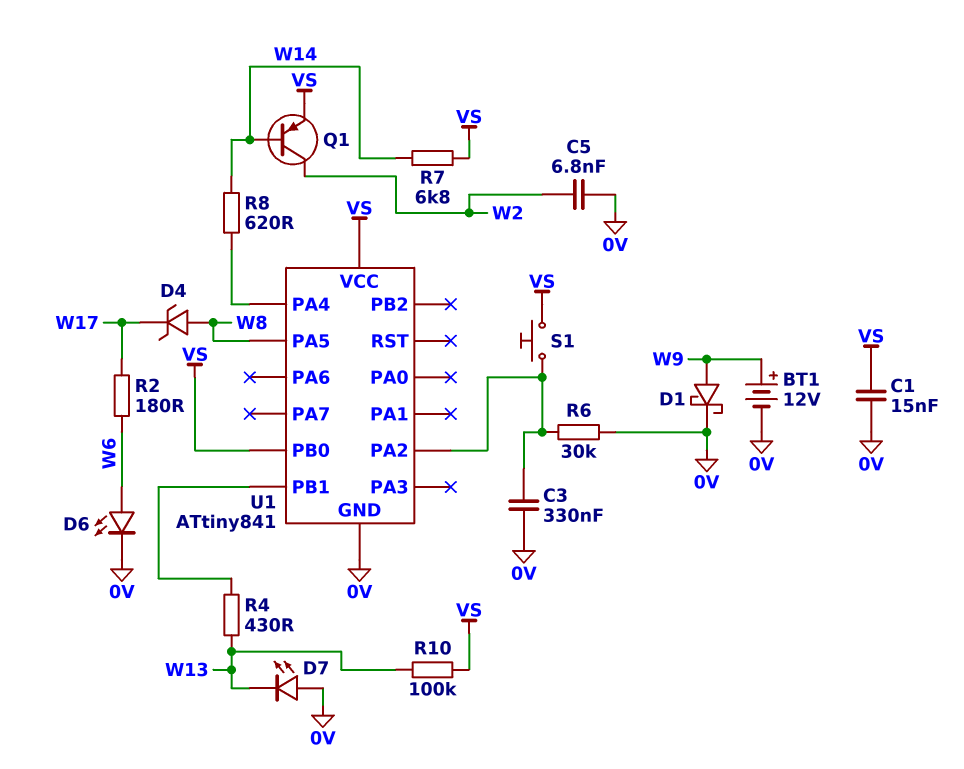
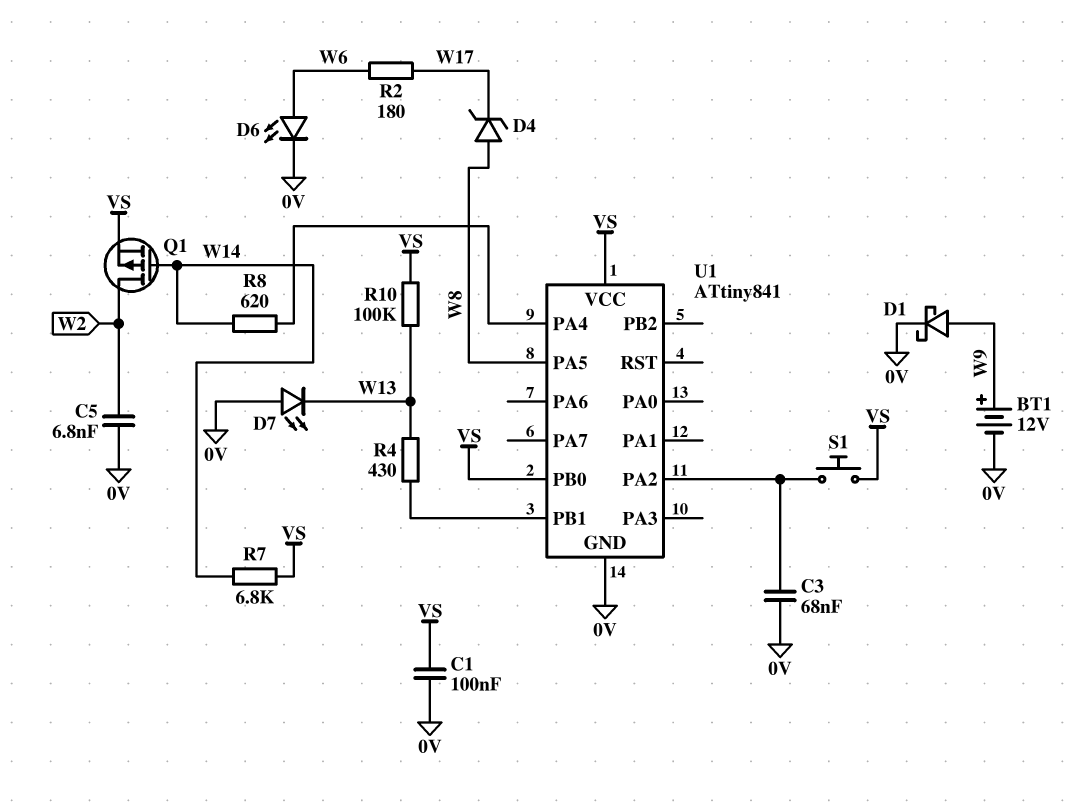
C1: 15nF (0V, VS) -> 100nF (0V, VS)
C3: 330nF (0V, U1/PA2) -> 68nF (0V, U1/PA2)
Q1: PNP (B W14, C W2, E VS) -> PMOS (G W14, D W2, S VS)
R6: 30k (0V, U1/PA2) -> none

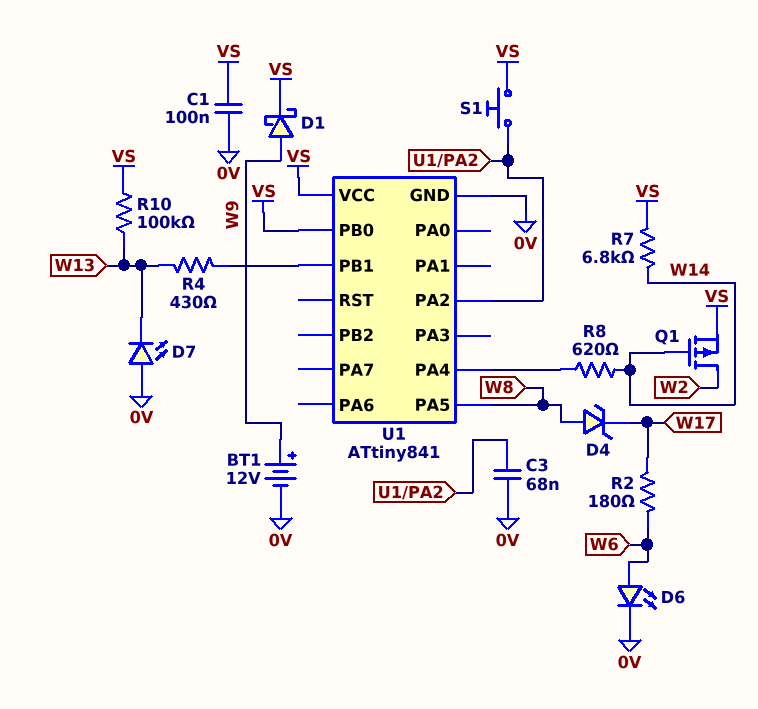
C5: 6.8nF (0V, W2) -> none
D1: schottky (A W9, K 0V) -> schottky (A W9, K VS)

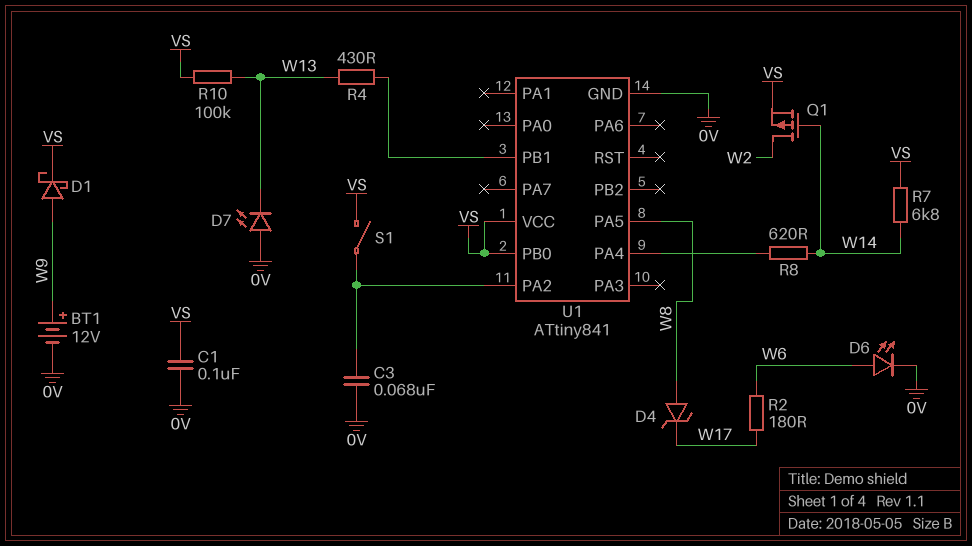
S1: button (U1/PA2, VS) -> switch (U1/PA2, VS)

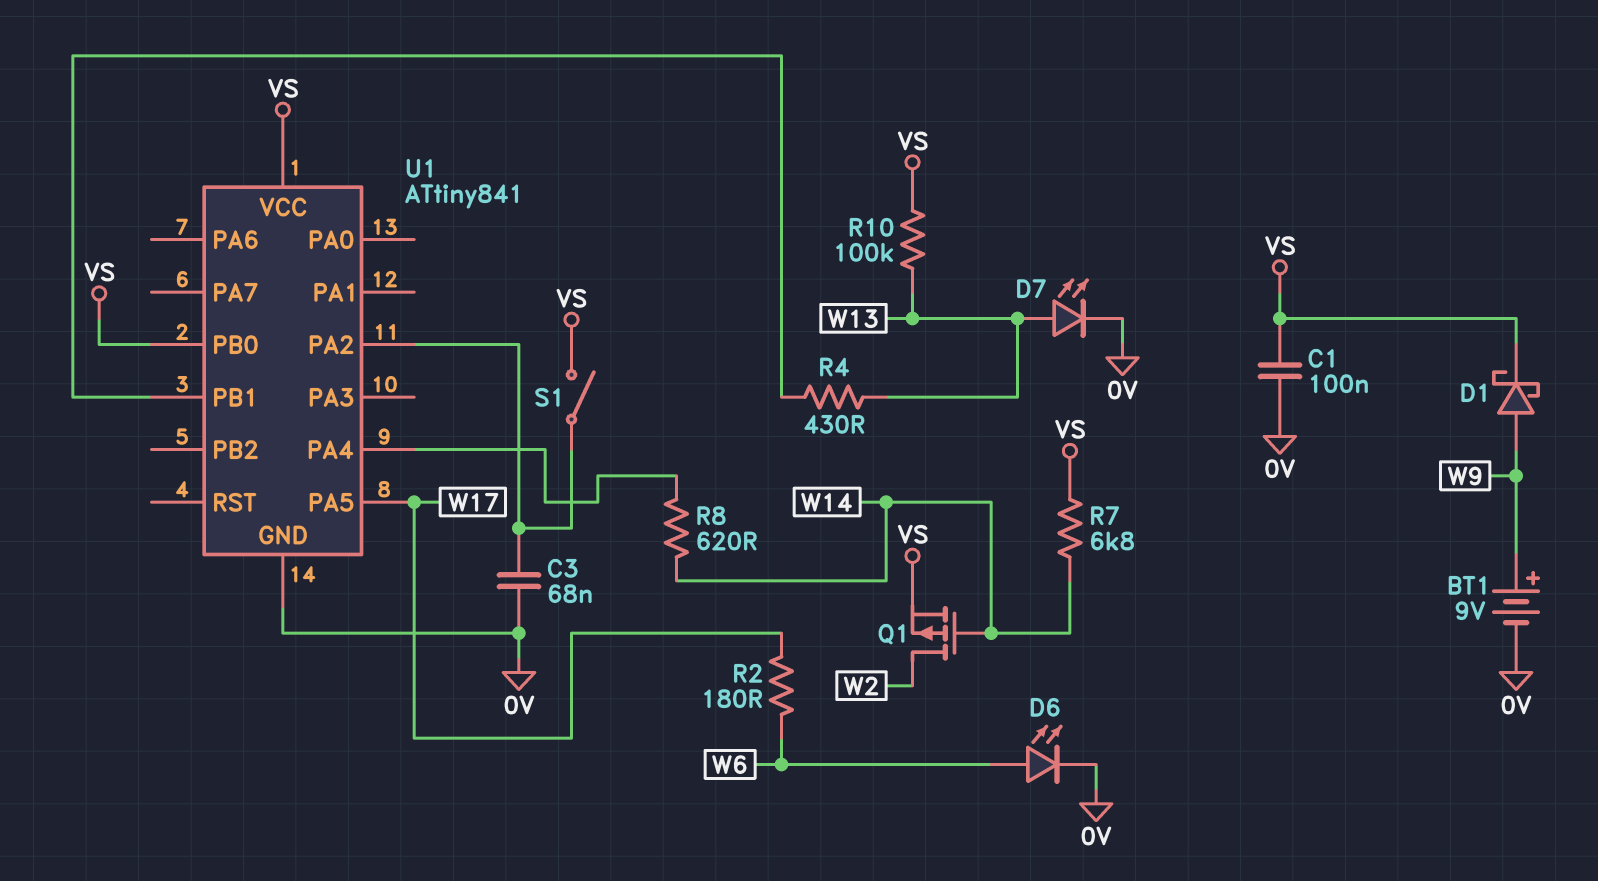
BT1: 12V (plus W9, minus 0V) -> 9V (plus W9, minus 0V)
D4: zener (A W8, K W17) -> none
D7: LED (A 0V, K W13) -> LED (A W13, K 0V)
U1 pin PA5: W8 -> W17

